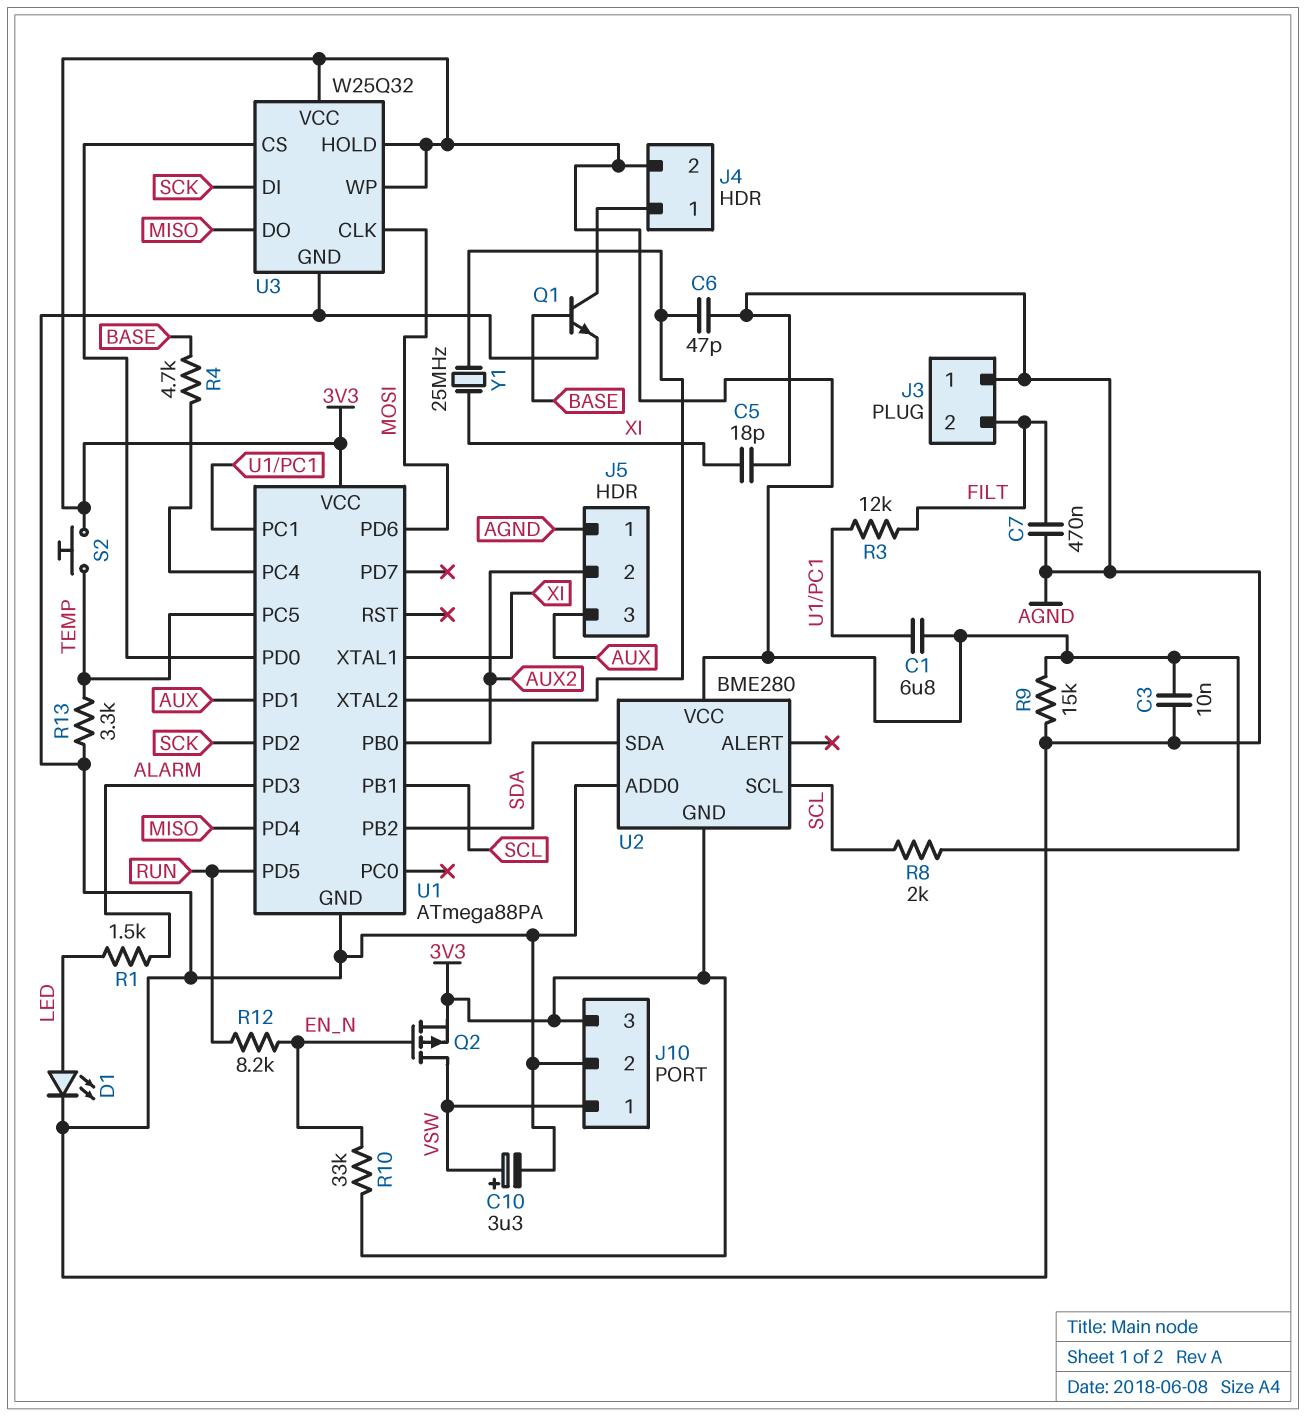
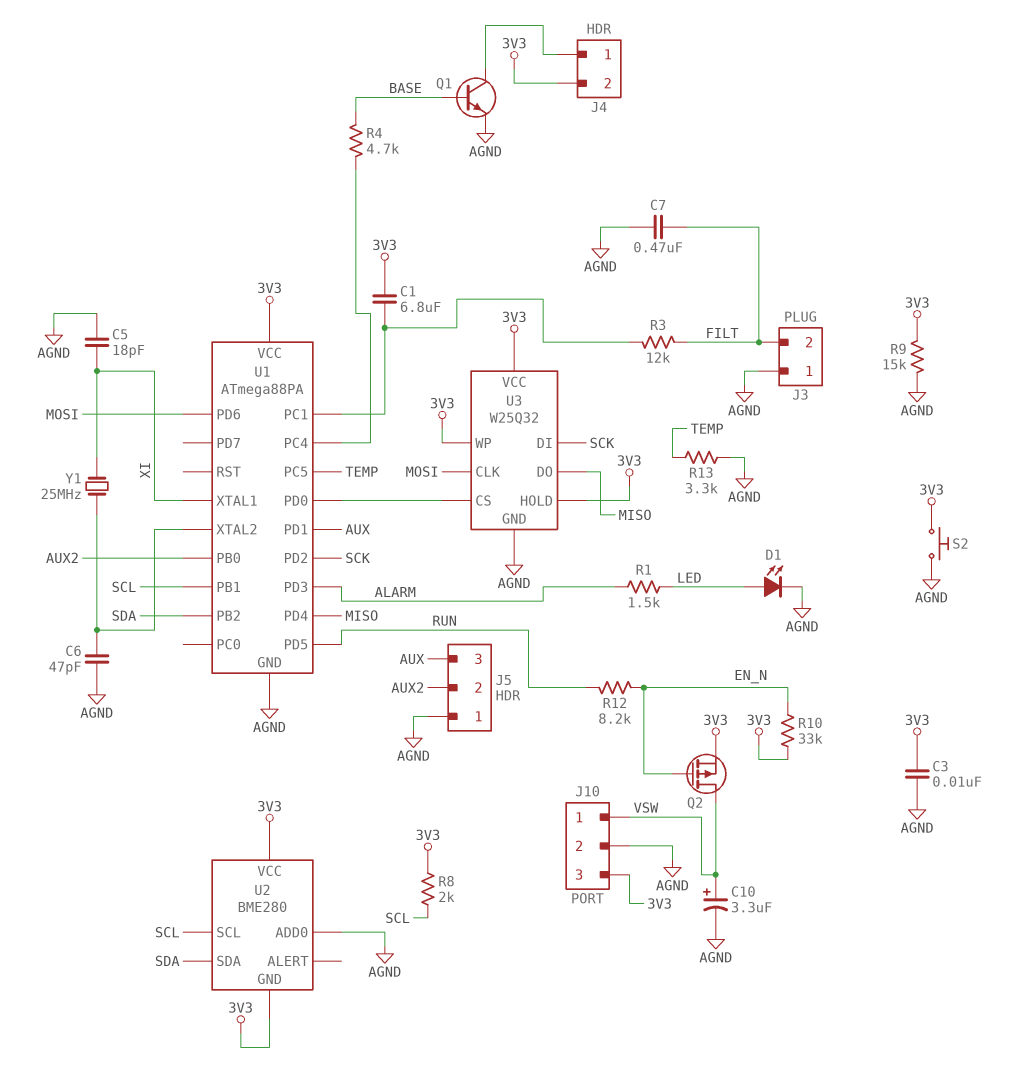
S2: button (3V3, TEMP) -> button (3V3, AGND)

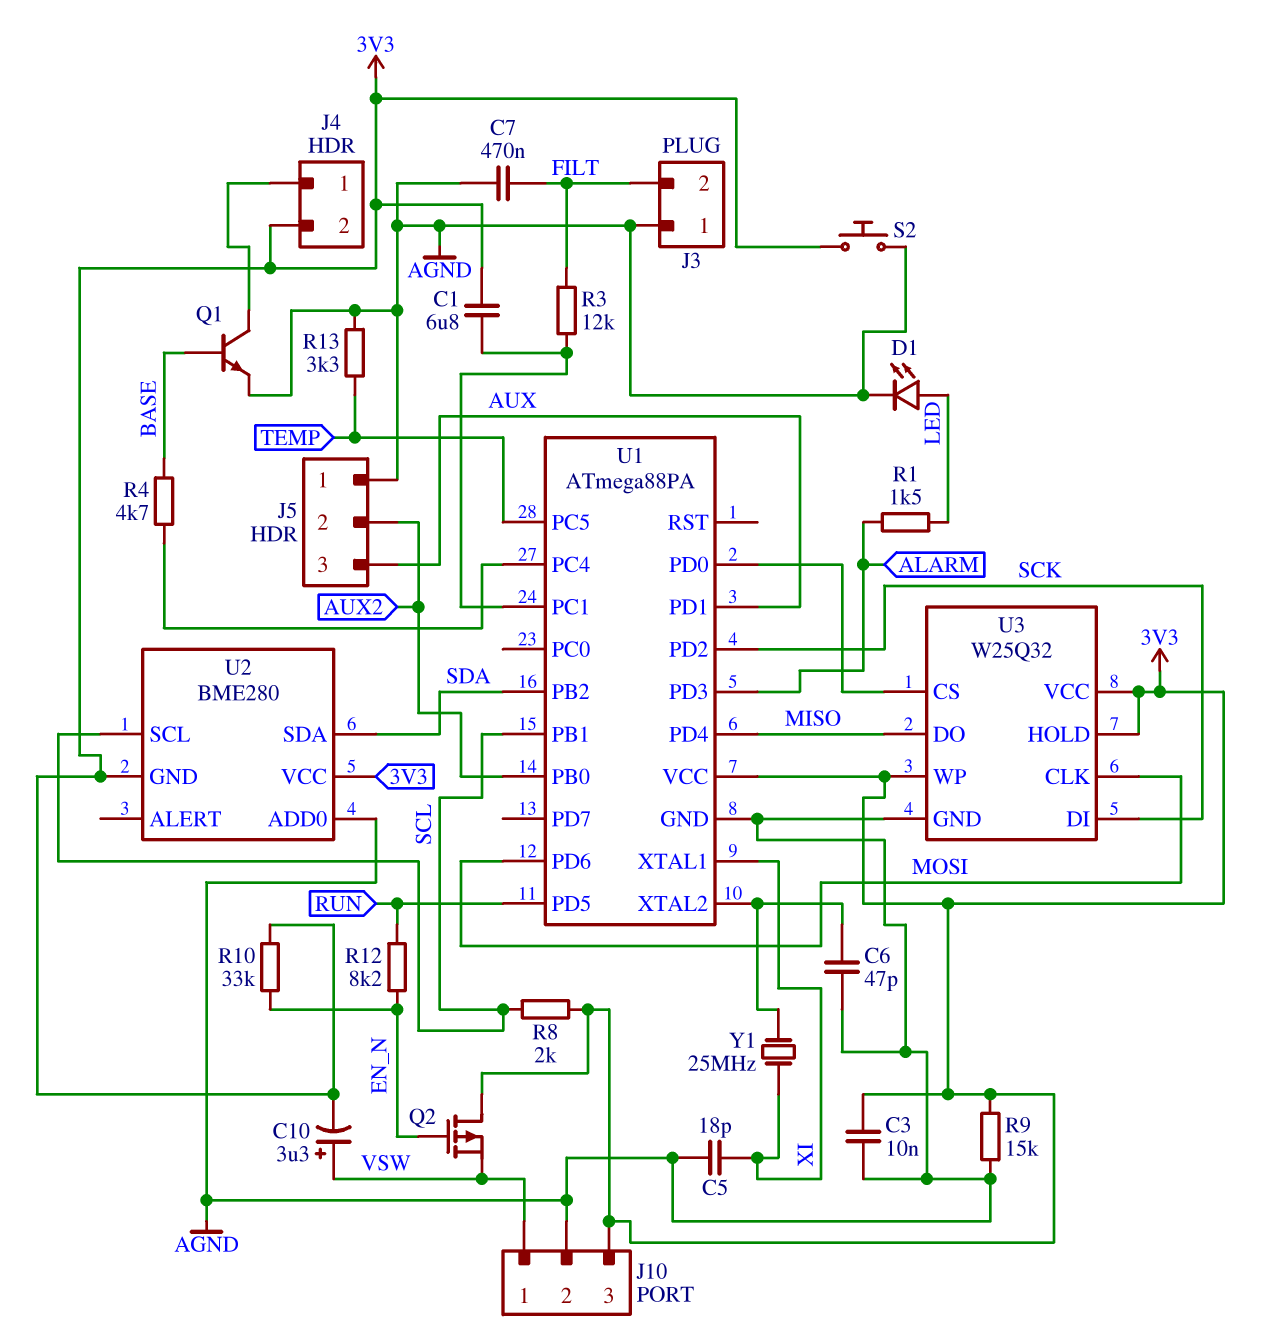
C10: 3.3uF (plus VSW, minus AGND) -> 3.3uF (plus VSW, minus 3V3)
Q2: PMOS (G EN_N, D VSW, S 3V3) -> PMOS (G EN_N, D 3V3, S VSW)

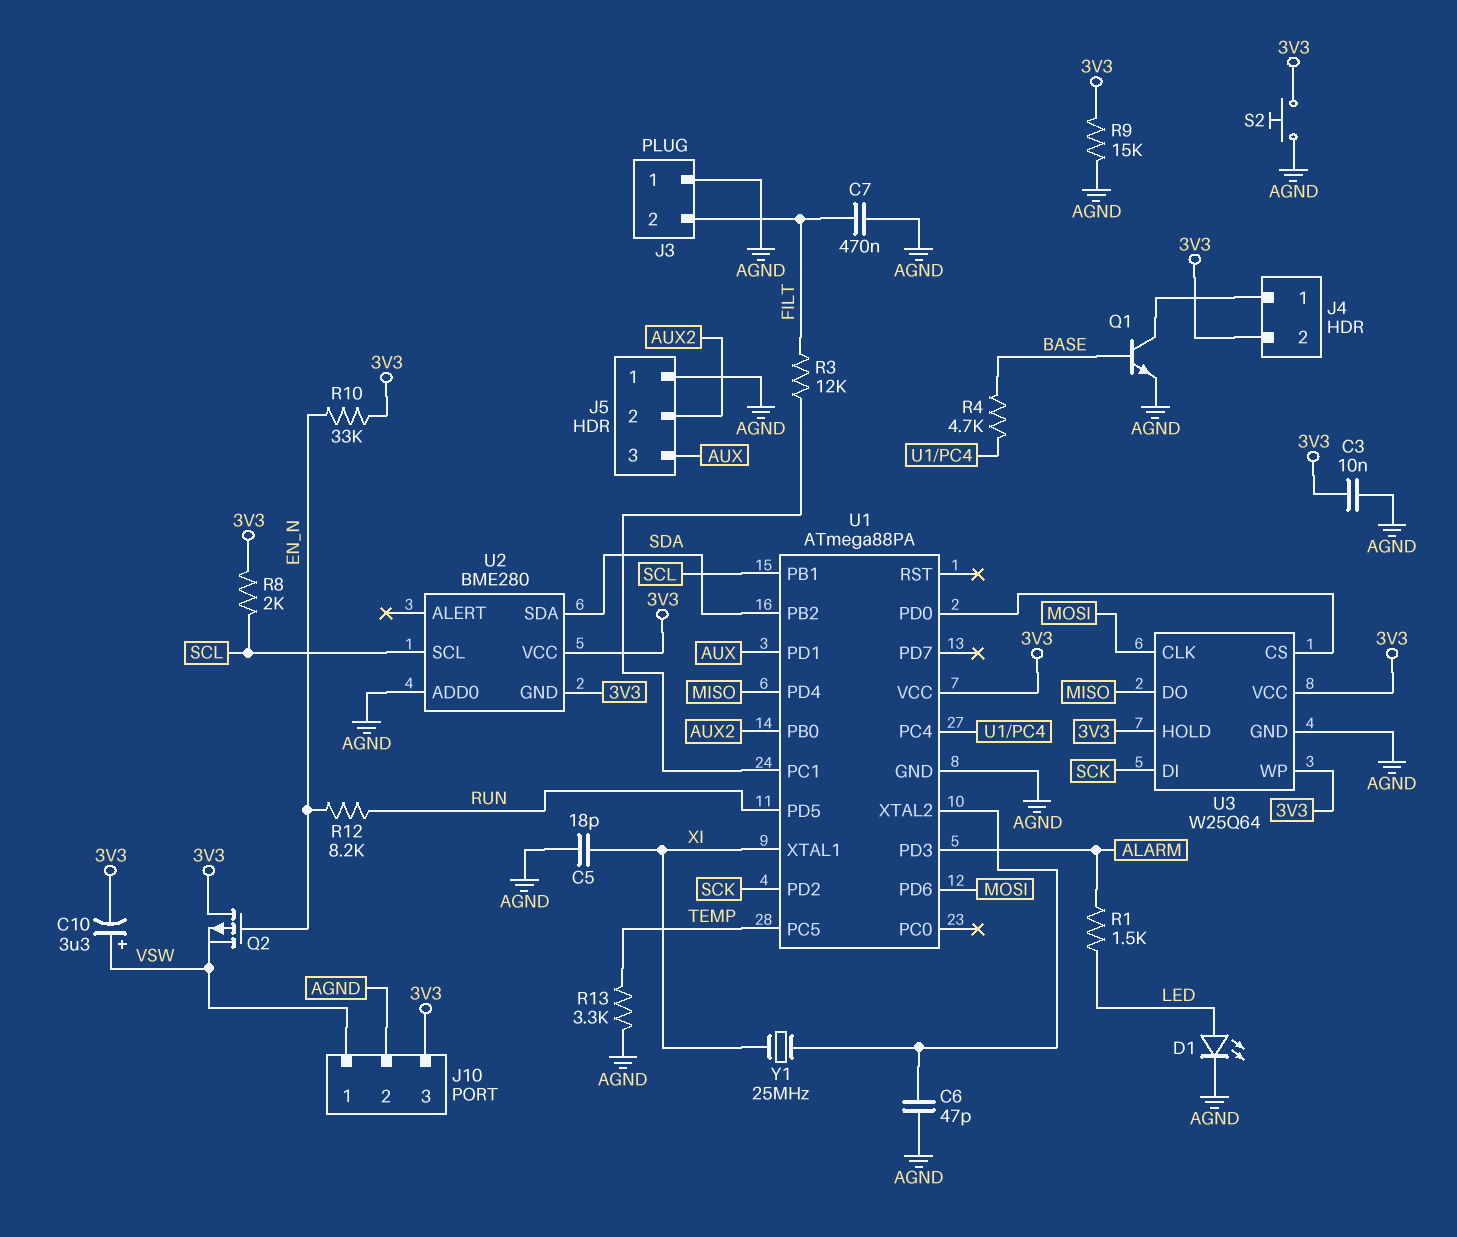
C1: 6.8uF (3V3, U1/PC1) -> none
U3: W25Q32 -> W25Q64

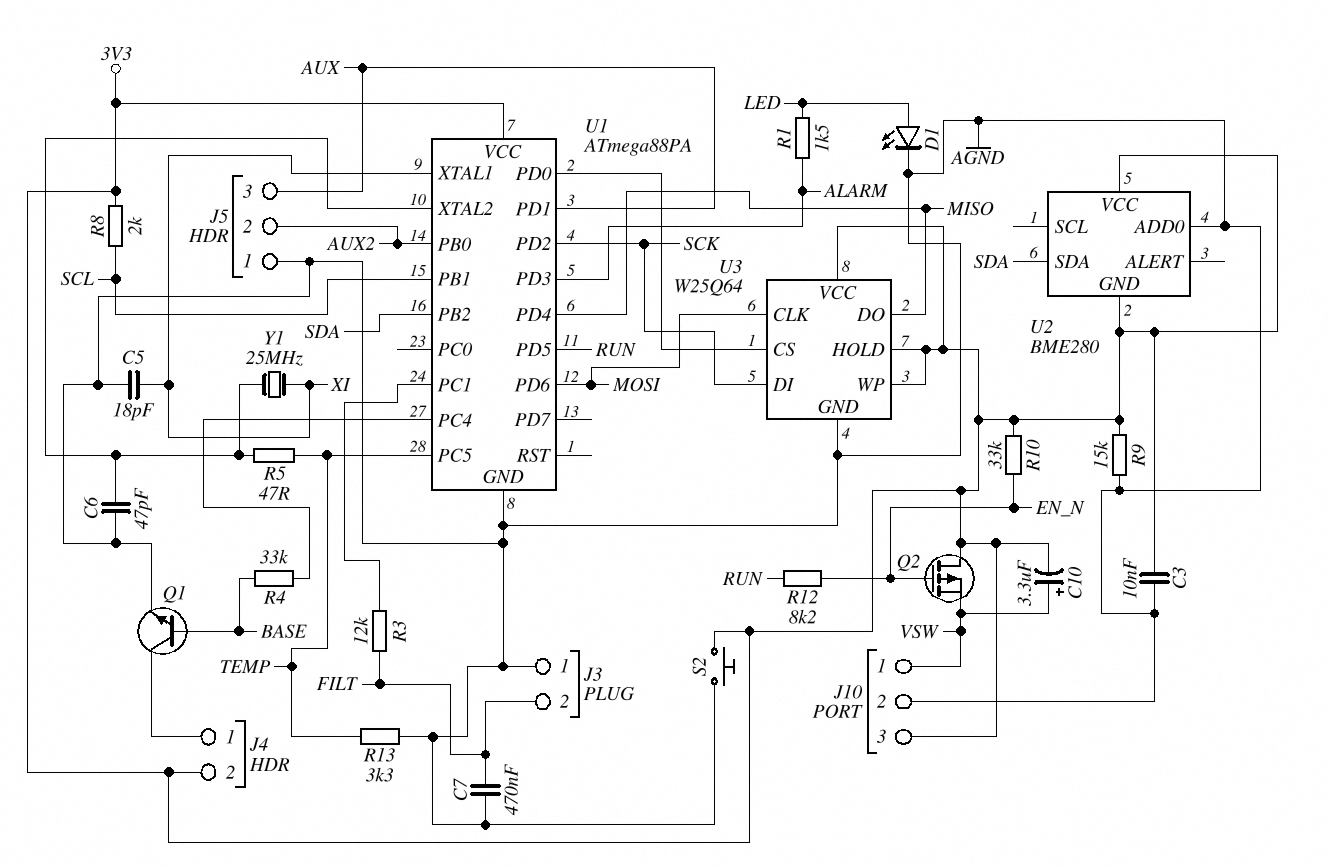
R4: 4.7k (BASE, U1/PC4) -> 33k (BASE, U1/PC4)
R5: none -> 47 (TEMP, U1/XTAL2)
U2 pin SCL: SCL -> none

